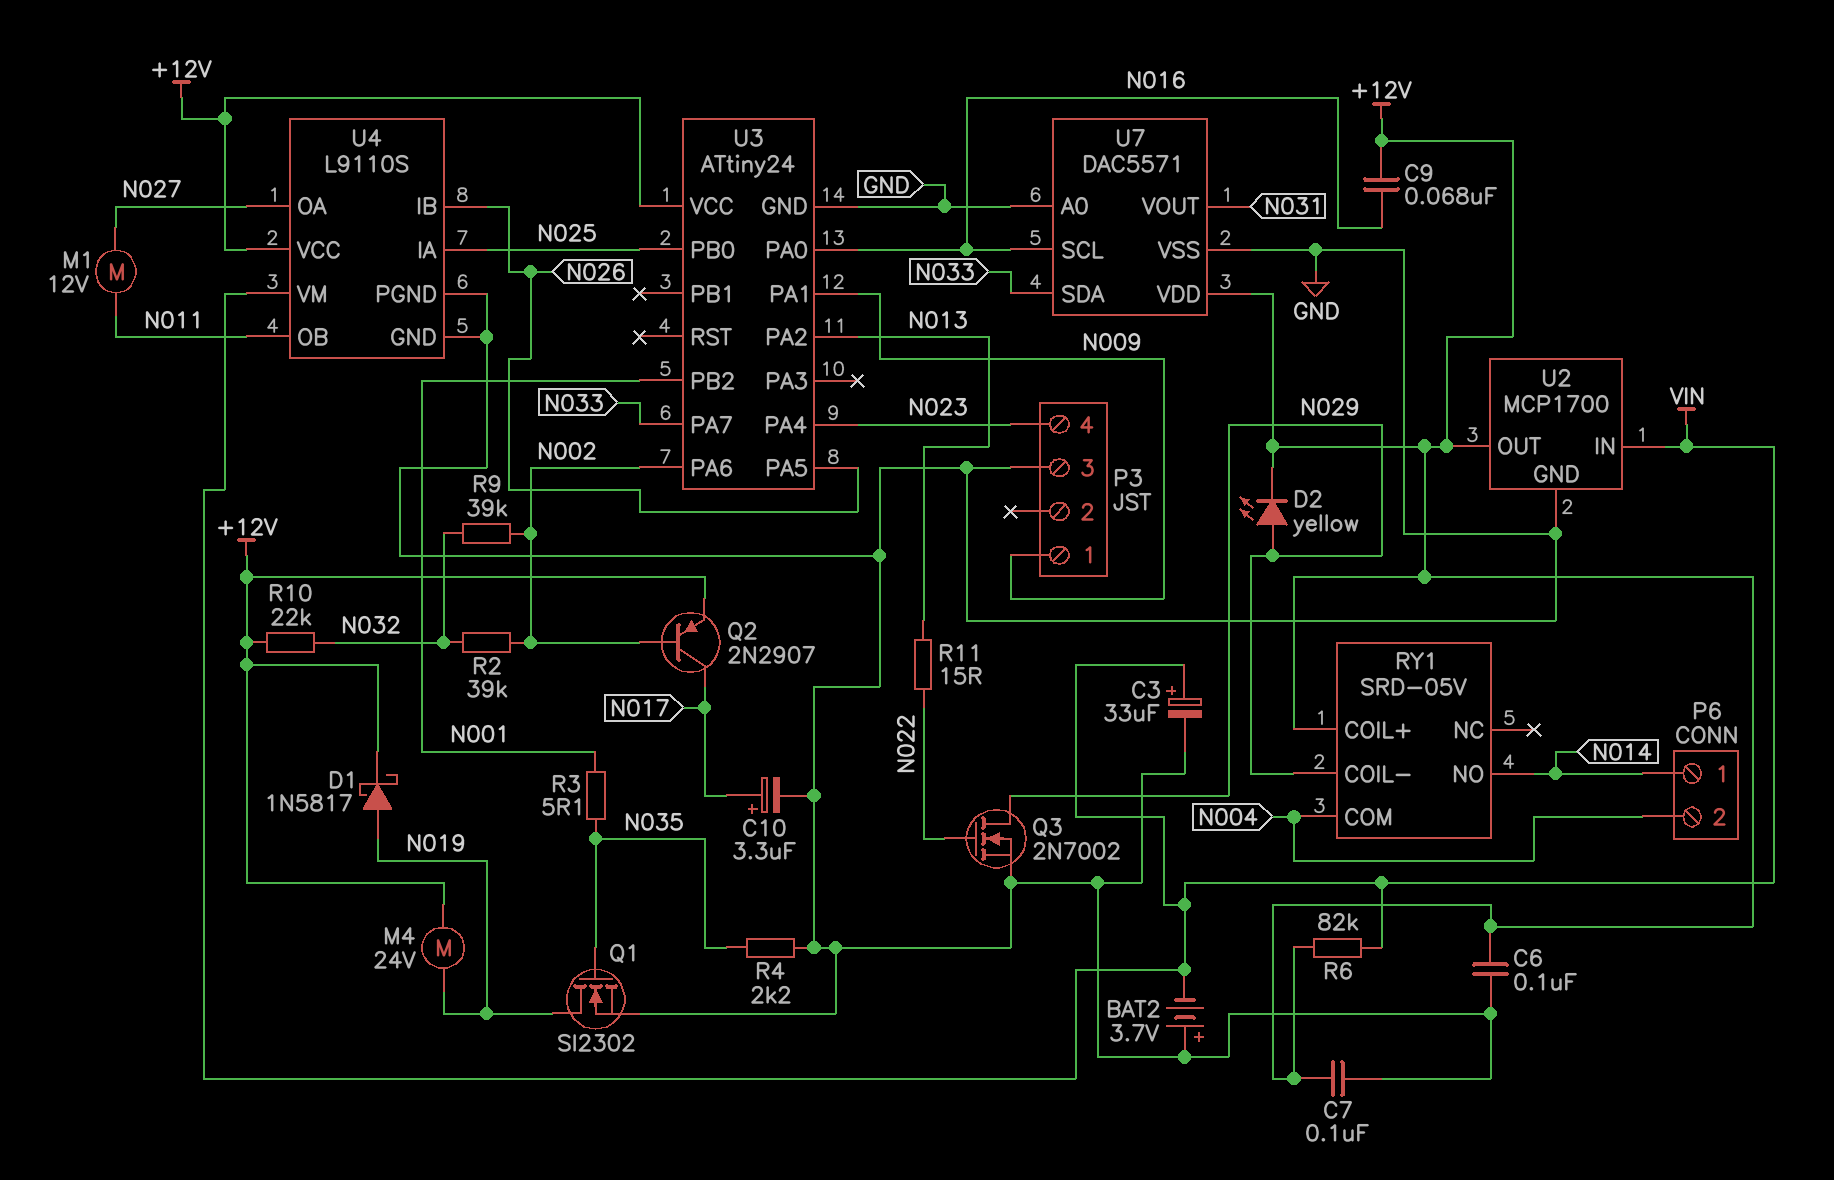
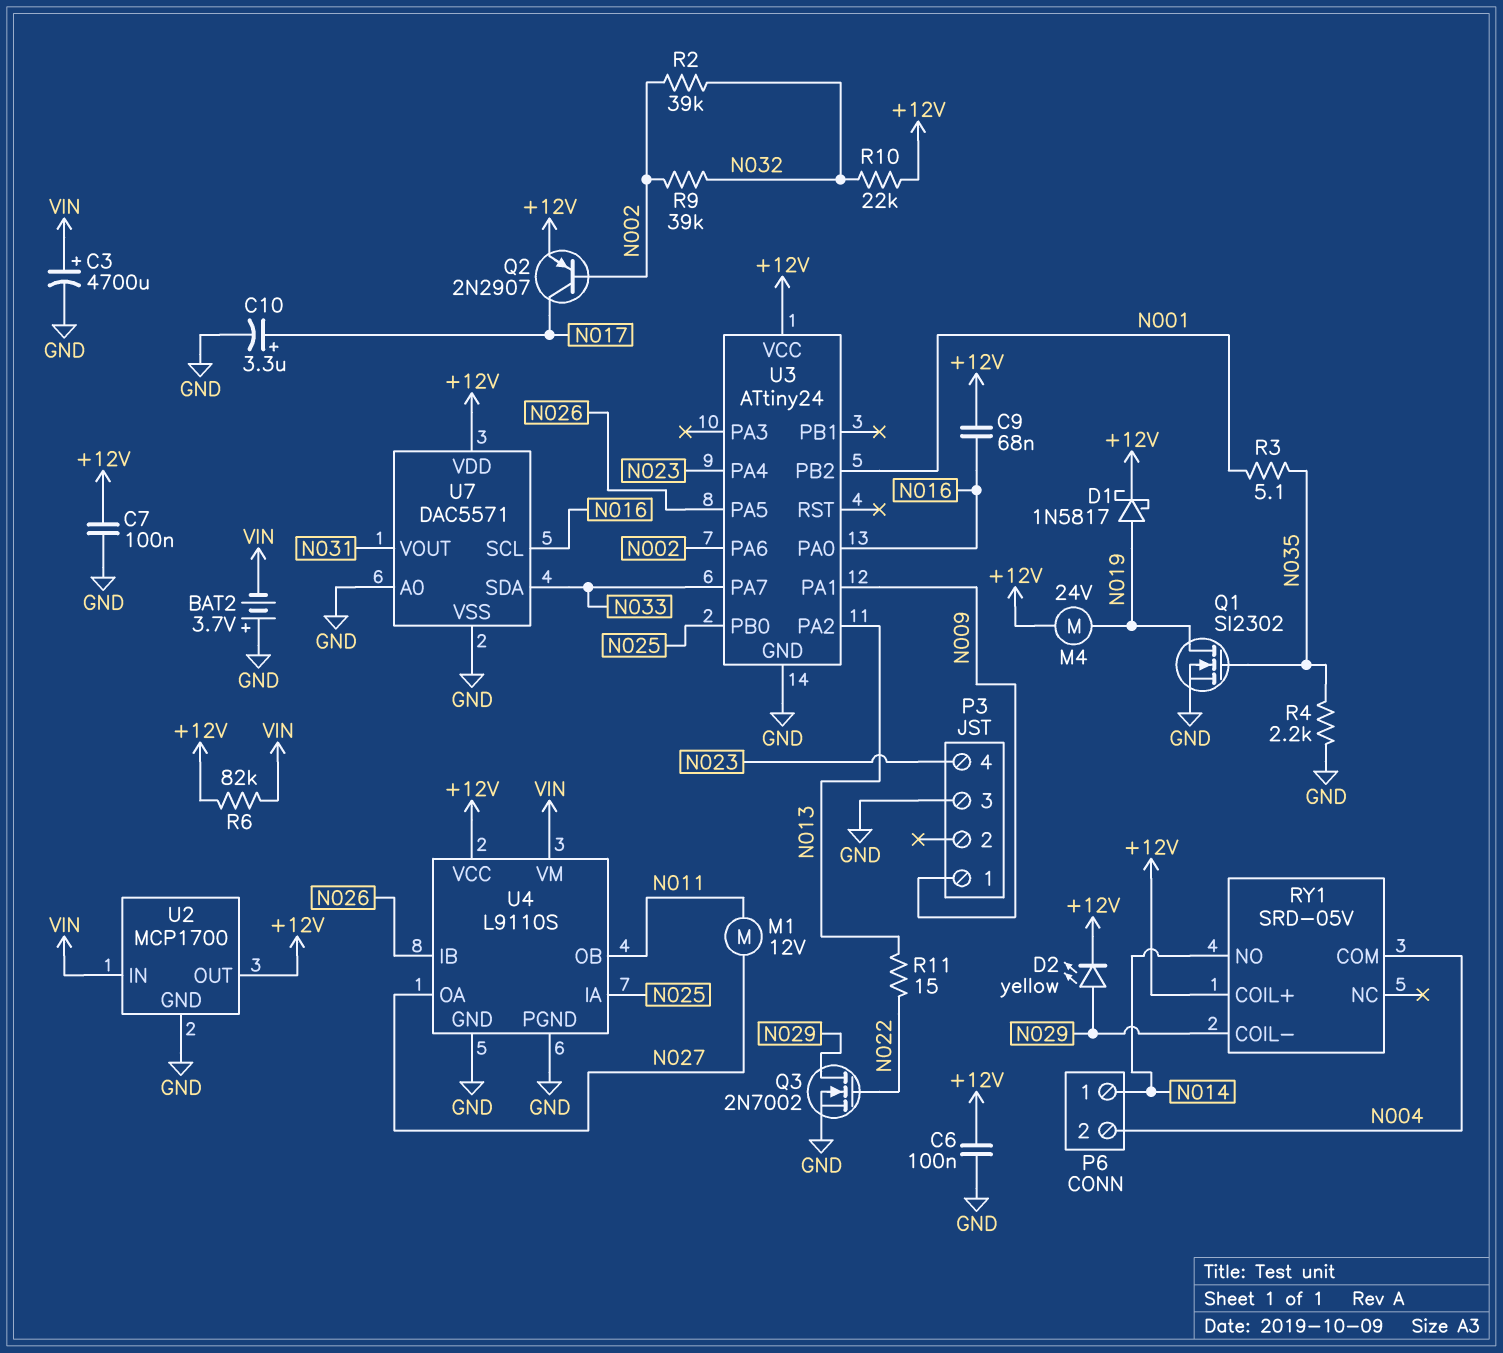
C3: 33uF (plus VIN, minus GND) -> 4700uF (plus VIN, minus GND)

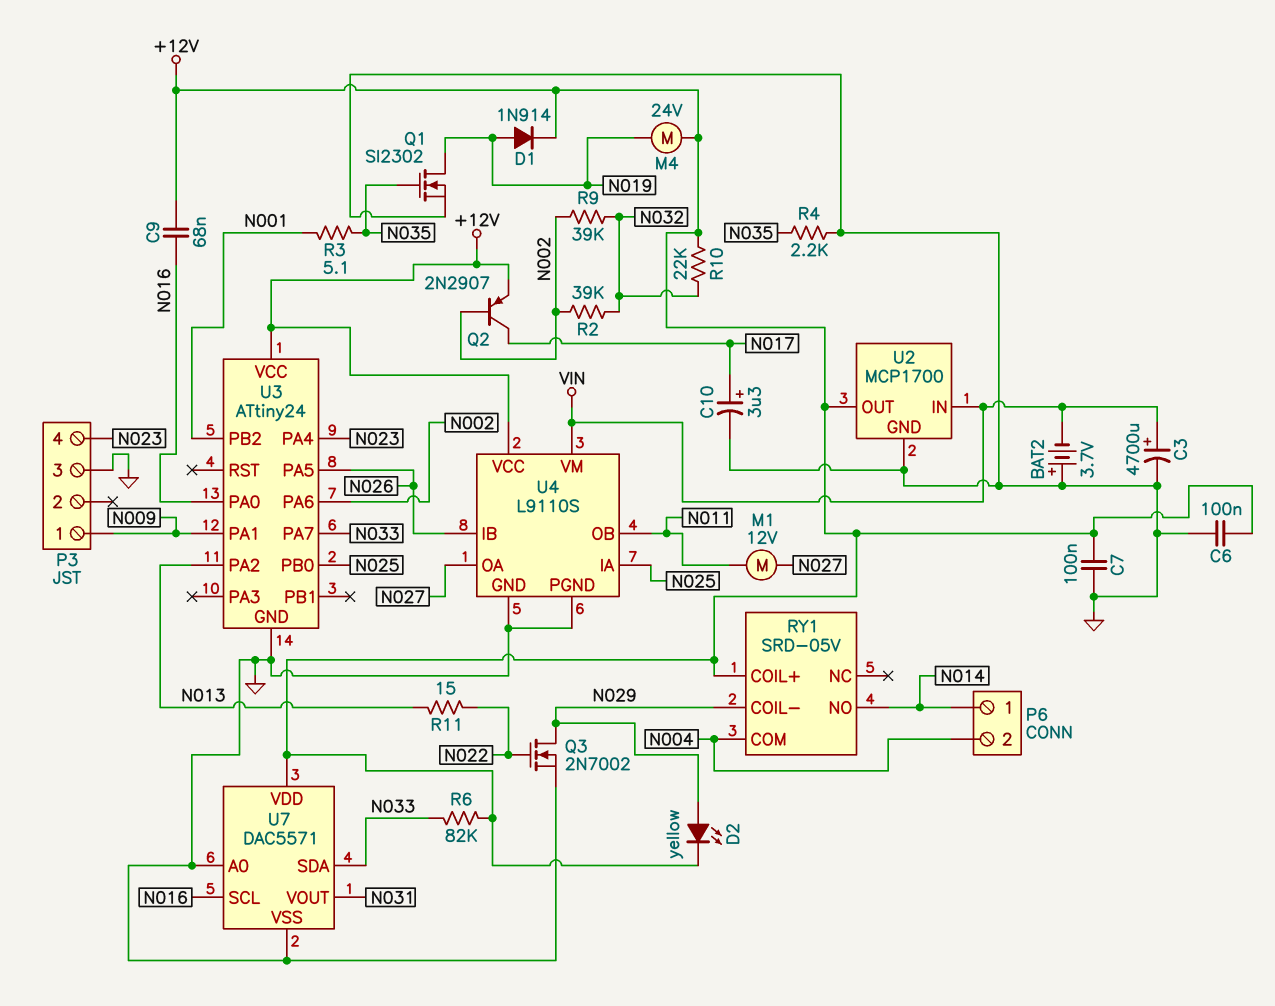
D1: schottky 1N5817 (A N019, K +12V) -> diode 1N914 (A N019, K +12V)
R6: 82k (+12V, VIN) -> 82k (+12V, N033)

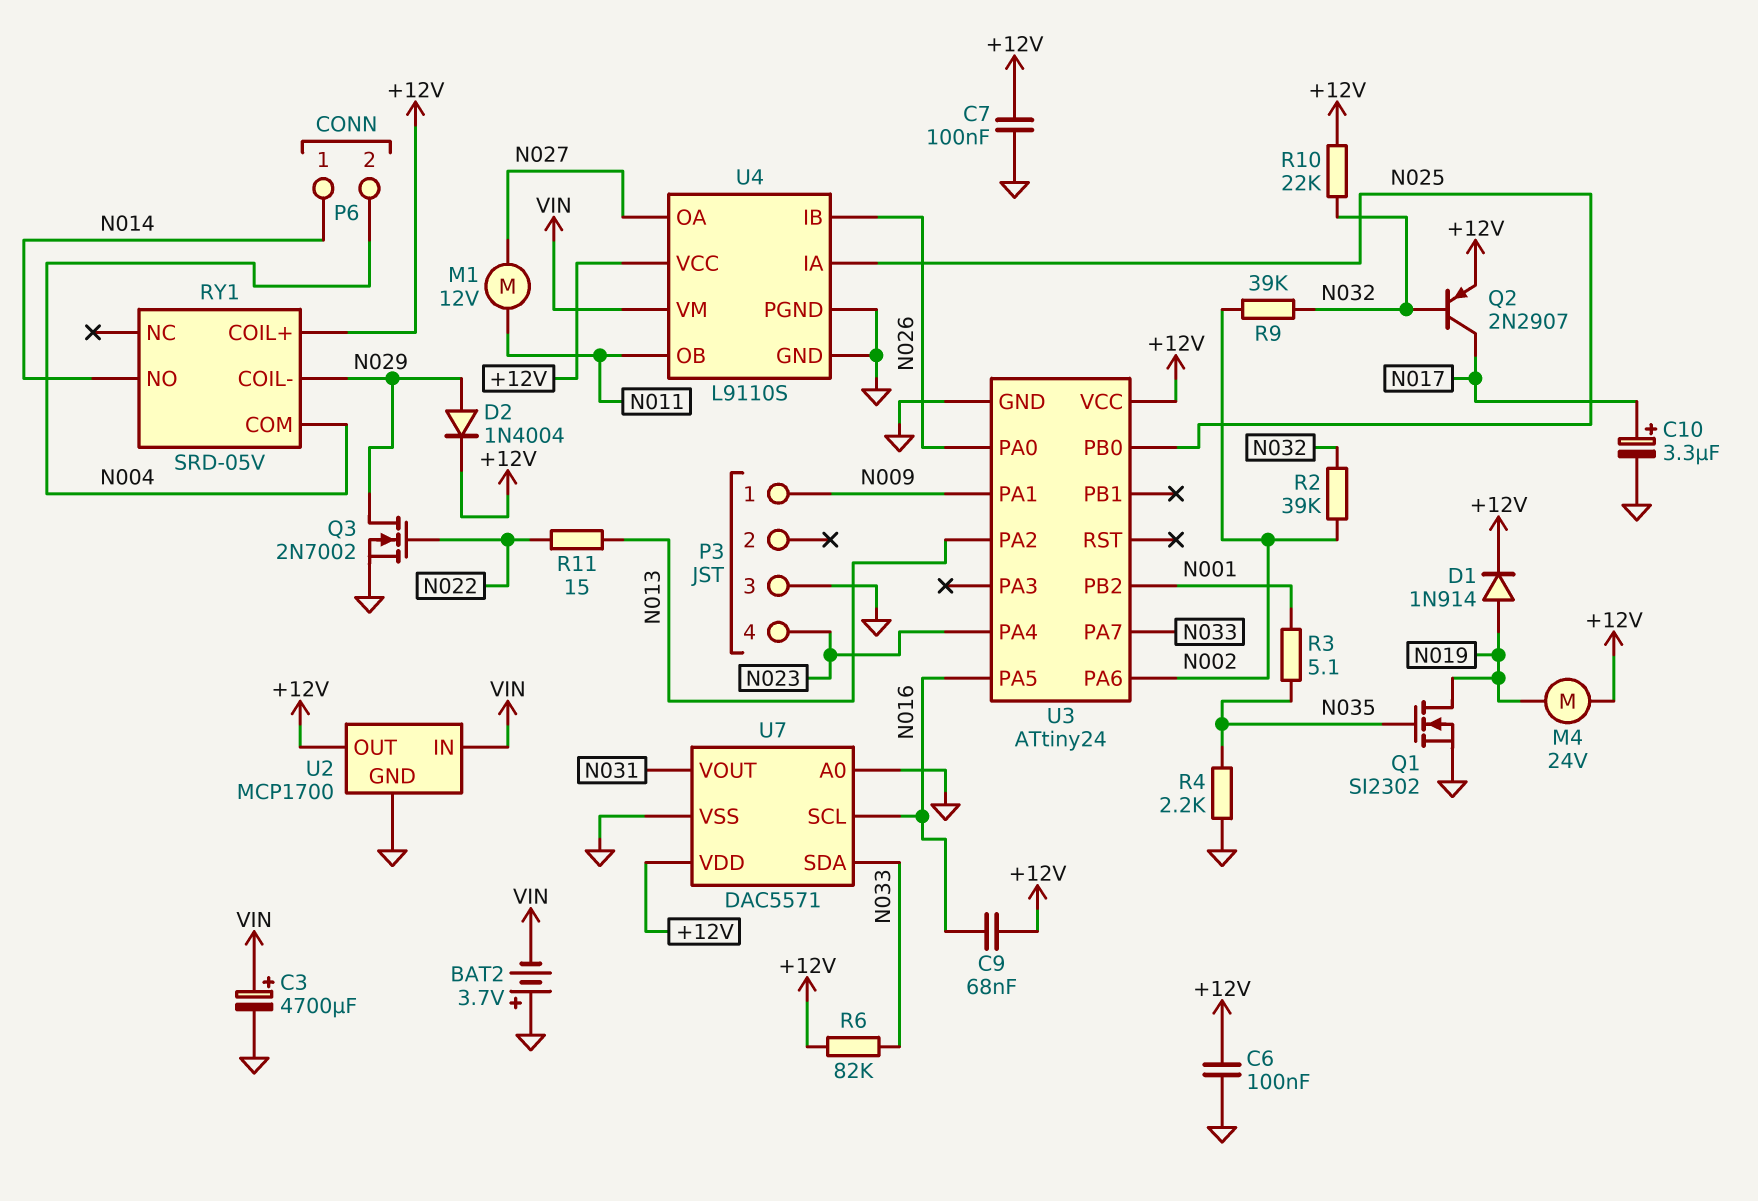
D2: LED yellow (A N029, K +12V) -> diode 1N4004 (A N029, K +12V)
Q2: PNP 2N2907 (B N002, C N017, E +12V) -> PNP 2N2907 (B N032, C N017, E +12V)
U3 pin PA0: N016 -> N026
U3 pin PA5: N026 -> N016

